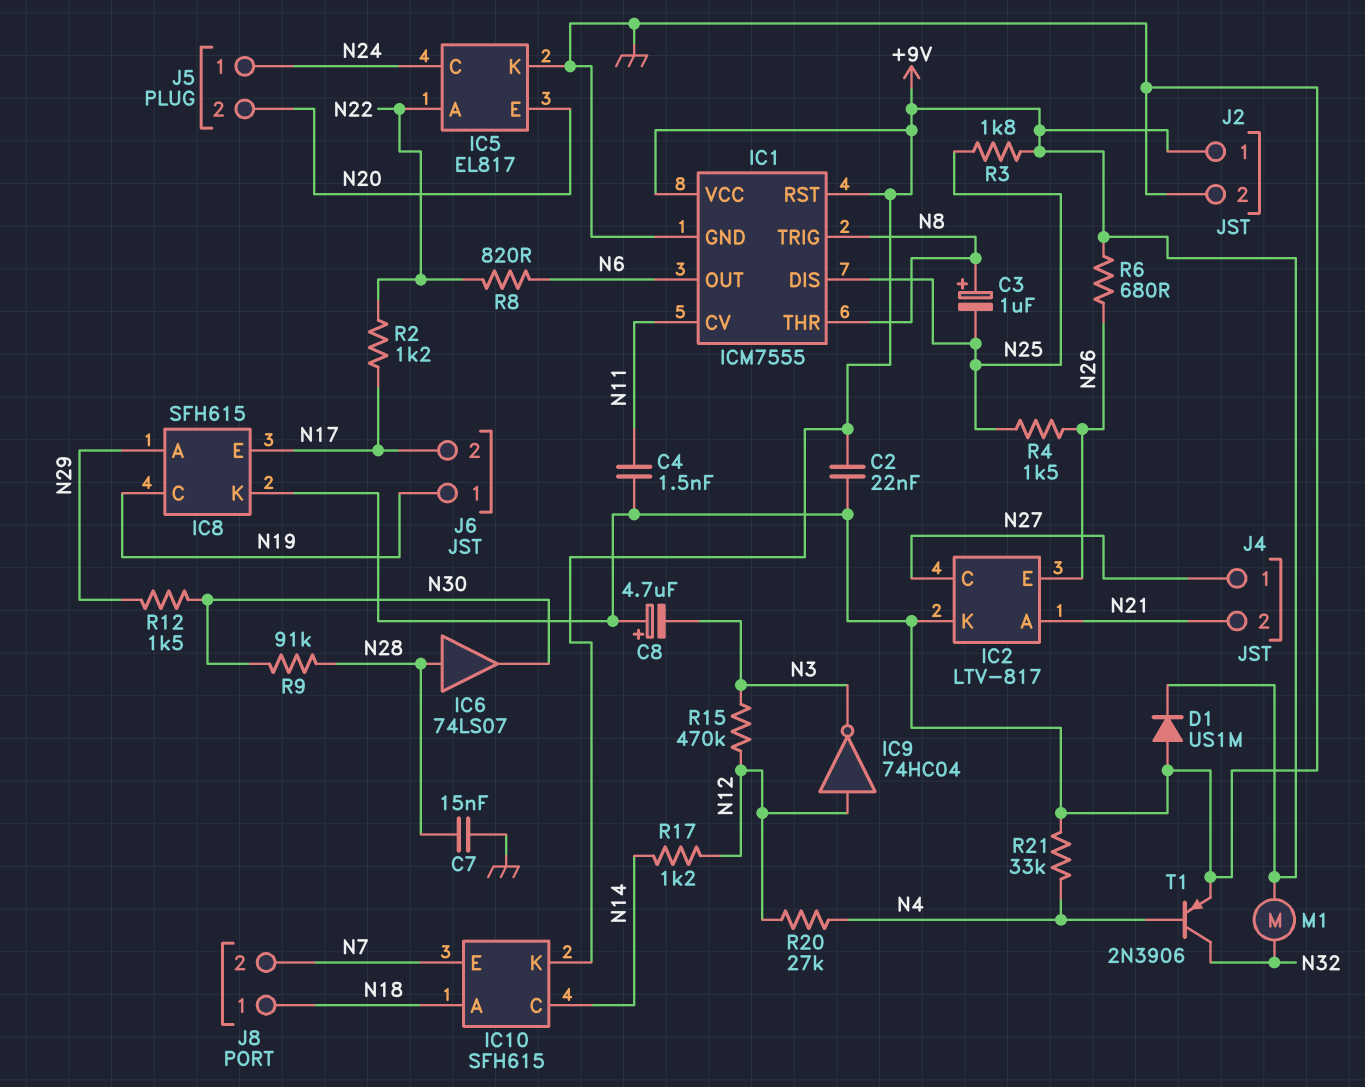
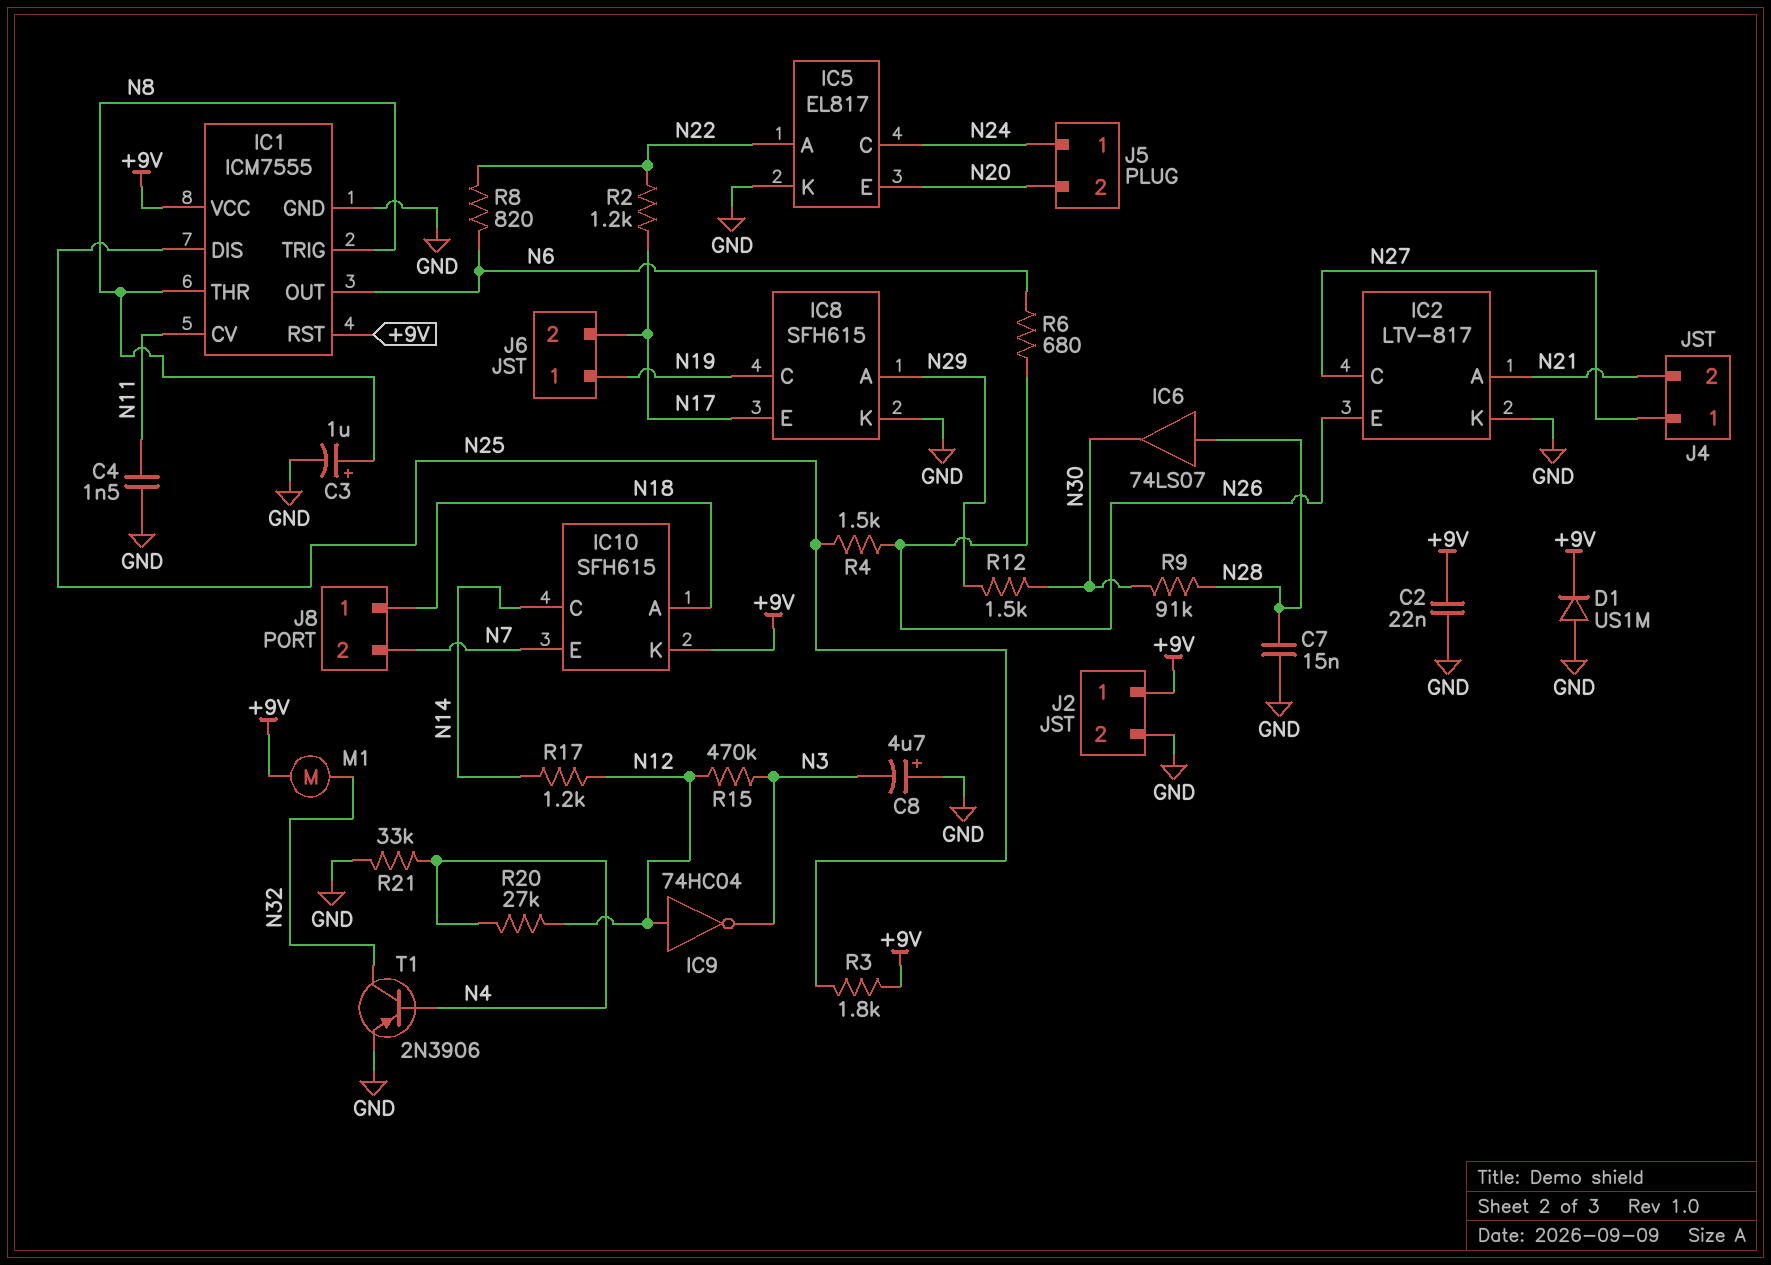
C3: 1uF (plus N8, minus N25) -> 1uF (plus N8, minus GND)
R6: 680 (+9V, N26) -> 680 (N6, N26)

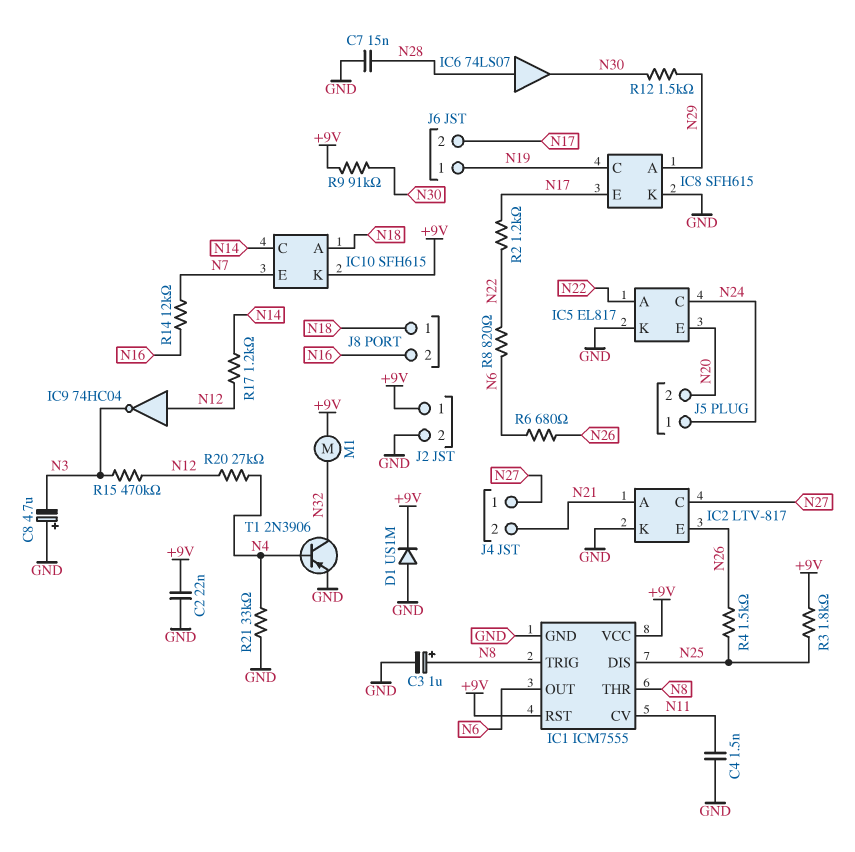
J8 pin 2: N7 -> N16
R9: 91k (N28, N30) -> 91k (+9V, N30)
R14: none -> 12k (N7, N16)

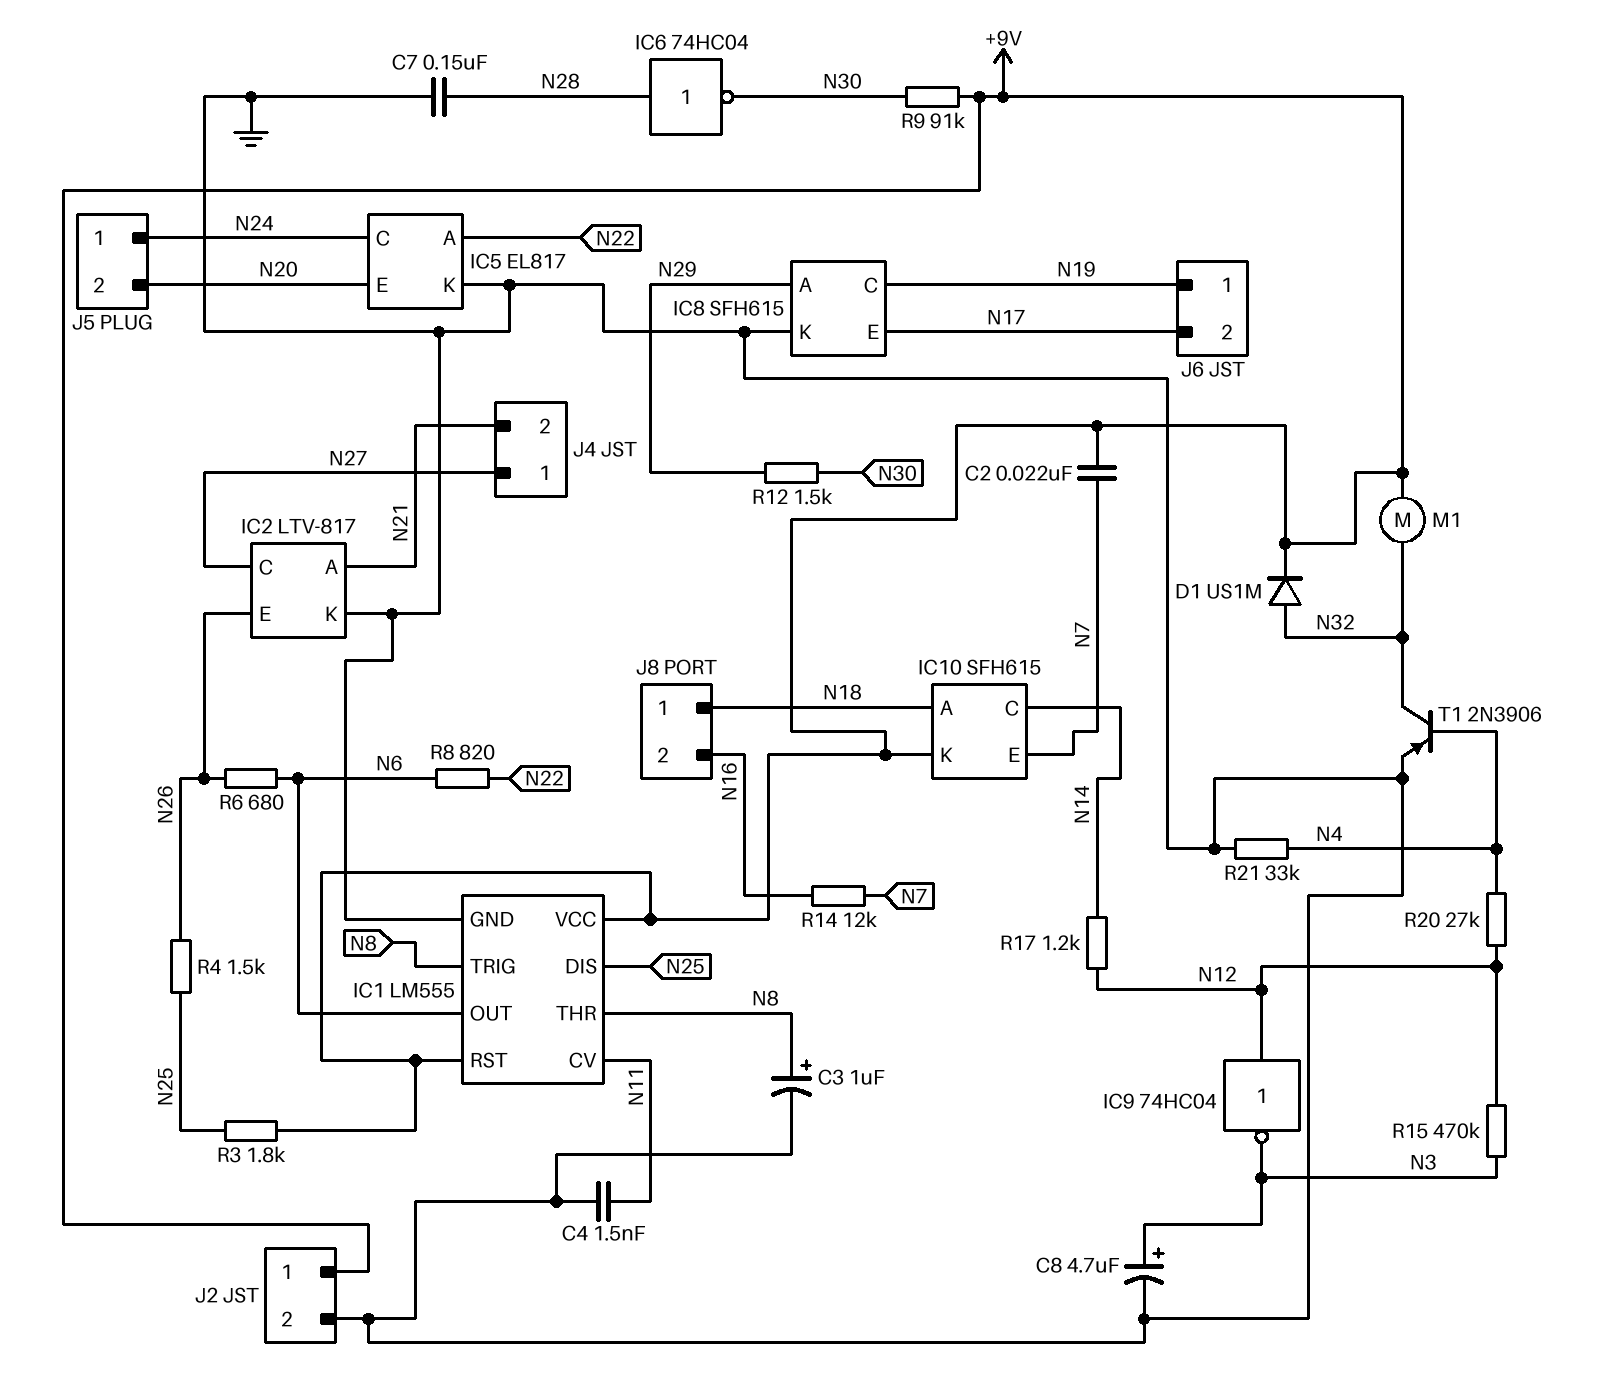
C2: 22nF (+9V, GND) -> 22nF (+9V, N7)
C7: 15nF (GND, N28) -> 150nF (GND, N28)
C8: 4.7uF (plus GND, minus N3) -> 4.7uF (plus N3, minus GND)
D1: diode US1M (A GND, K +9V) -> diode US1M (A N32, K +9V)
IC1: ICM7555 -> LM555
IC6: buffer 74LS07 (in N28, out N30) -> NOT 74HC04 (in N28, out N30)
R2: 1.2k (N17, N22) -> none

